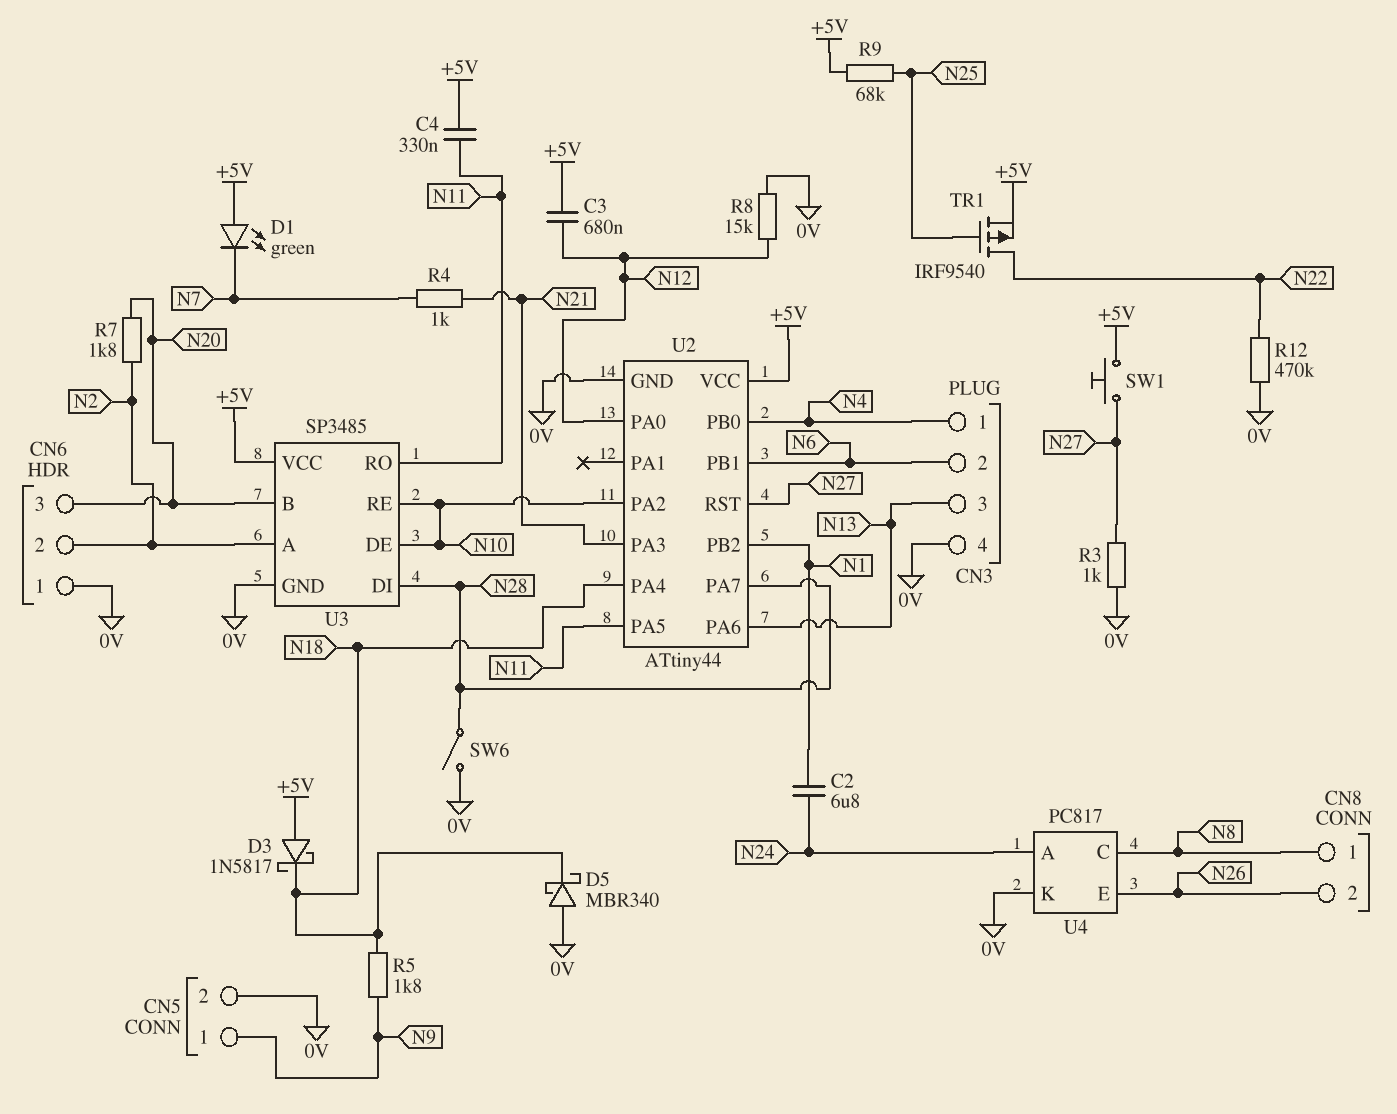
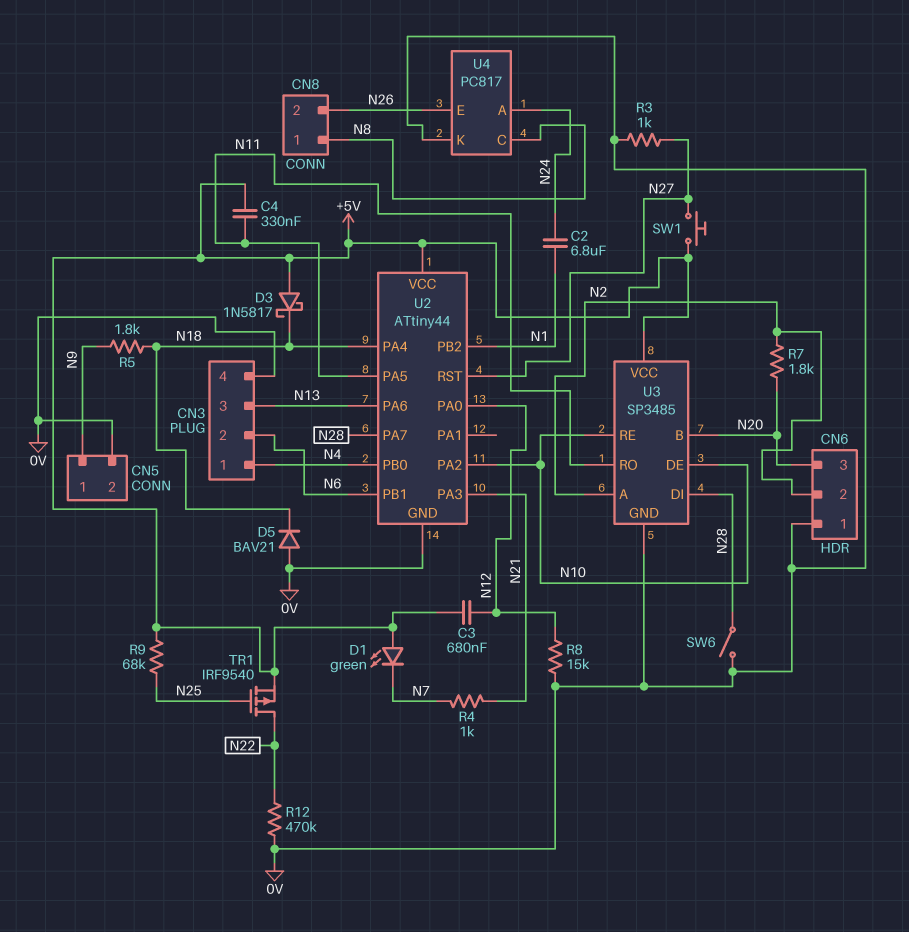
D5: schottky MBR340 (A 0V, K N18) -> diode BAV21 (A 0V, K N18)

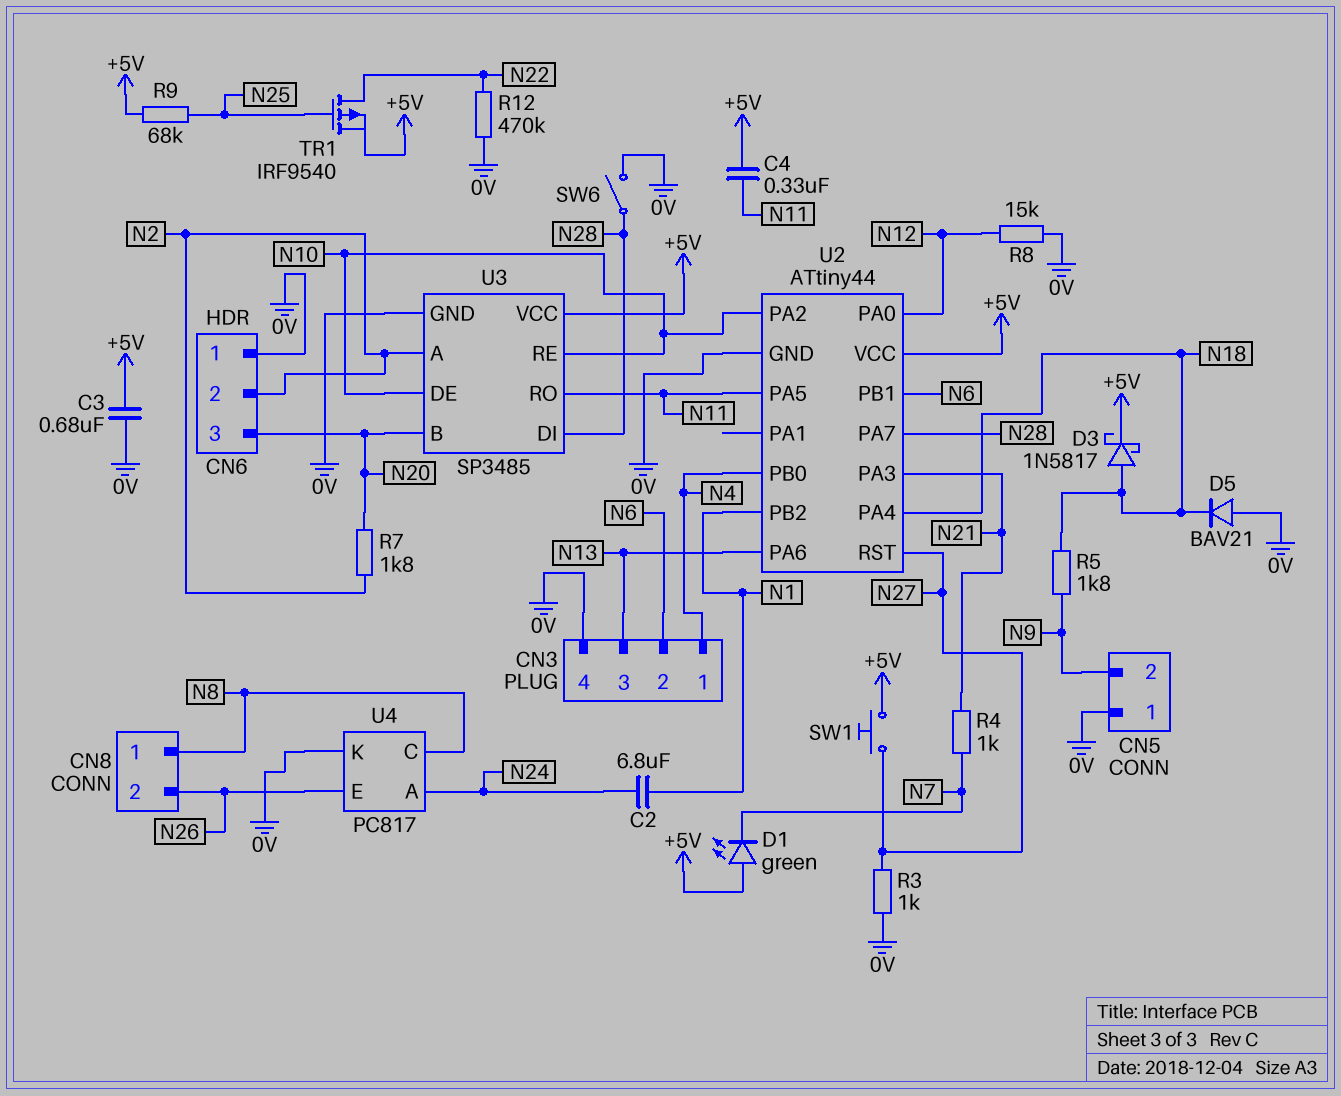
C3: 680nF (+5V, N12) -> 680nF (+5V, 0V)
CN5 pin 1: N9 -> 0V
CN5 pin 2: 0V -> N9
D3: schottky 1N5817 (A +5V, K N18) -> schottky 1N5817 (A N18, K +5V)

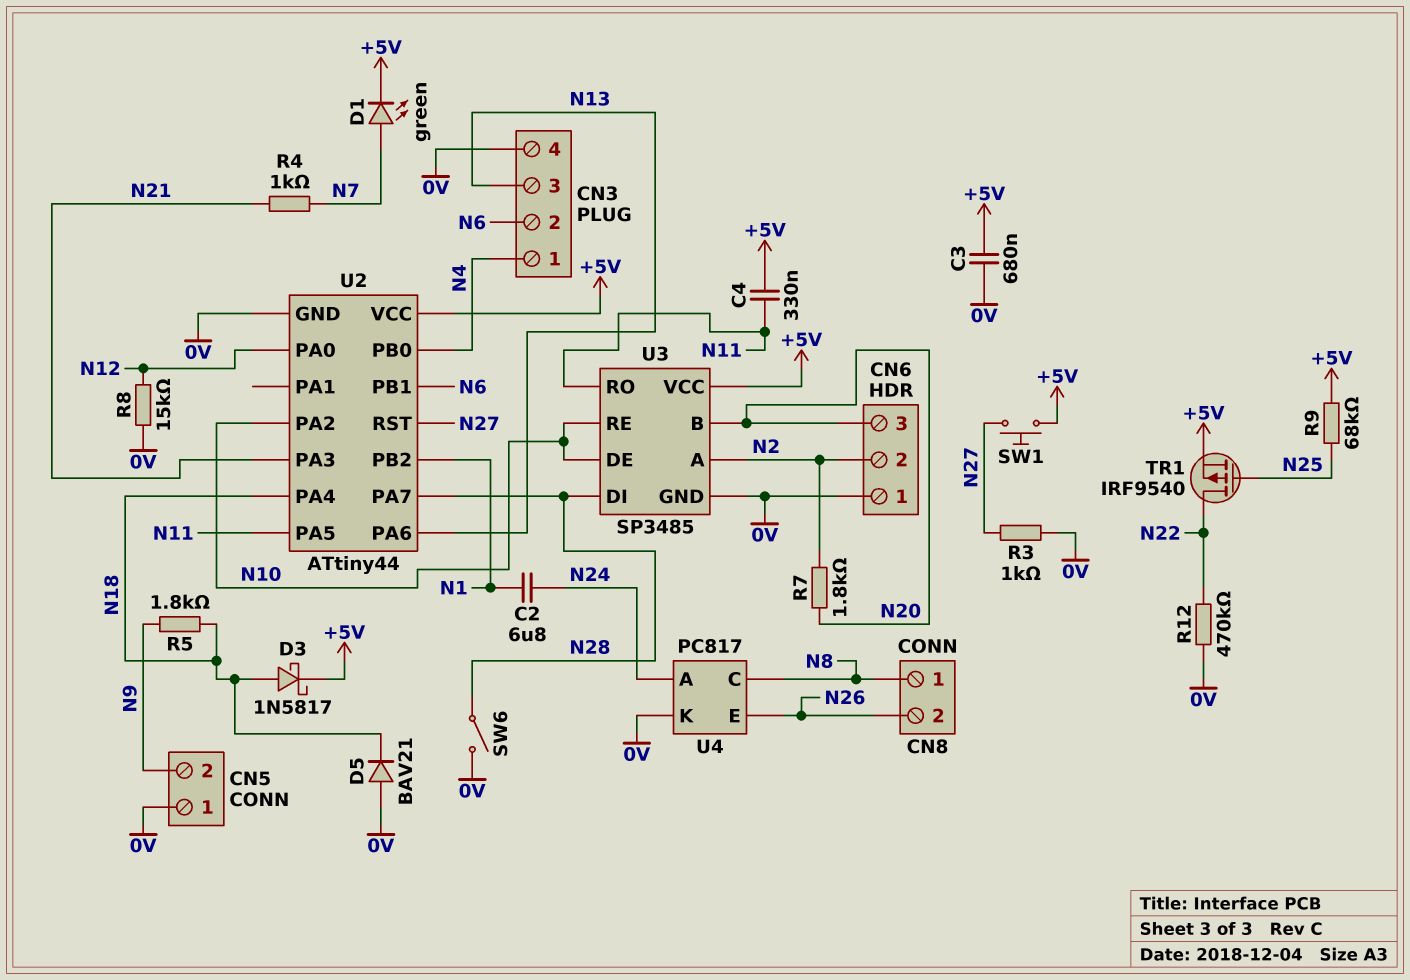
D1: LED green (A +5V, K N7) -> LED green (A N7, K +5V)

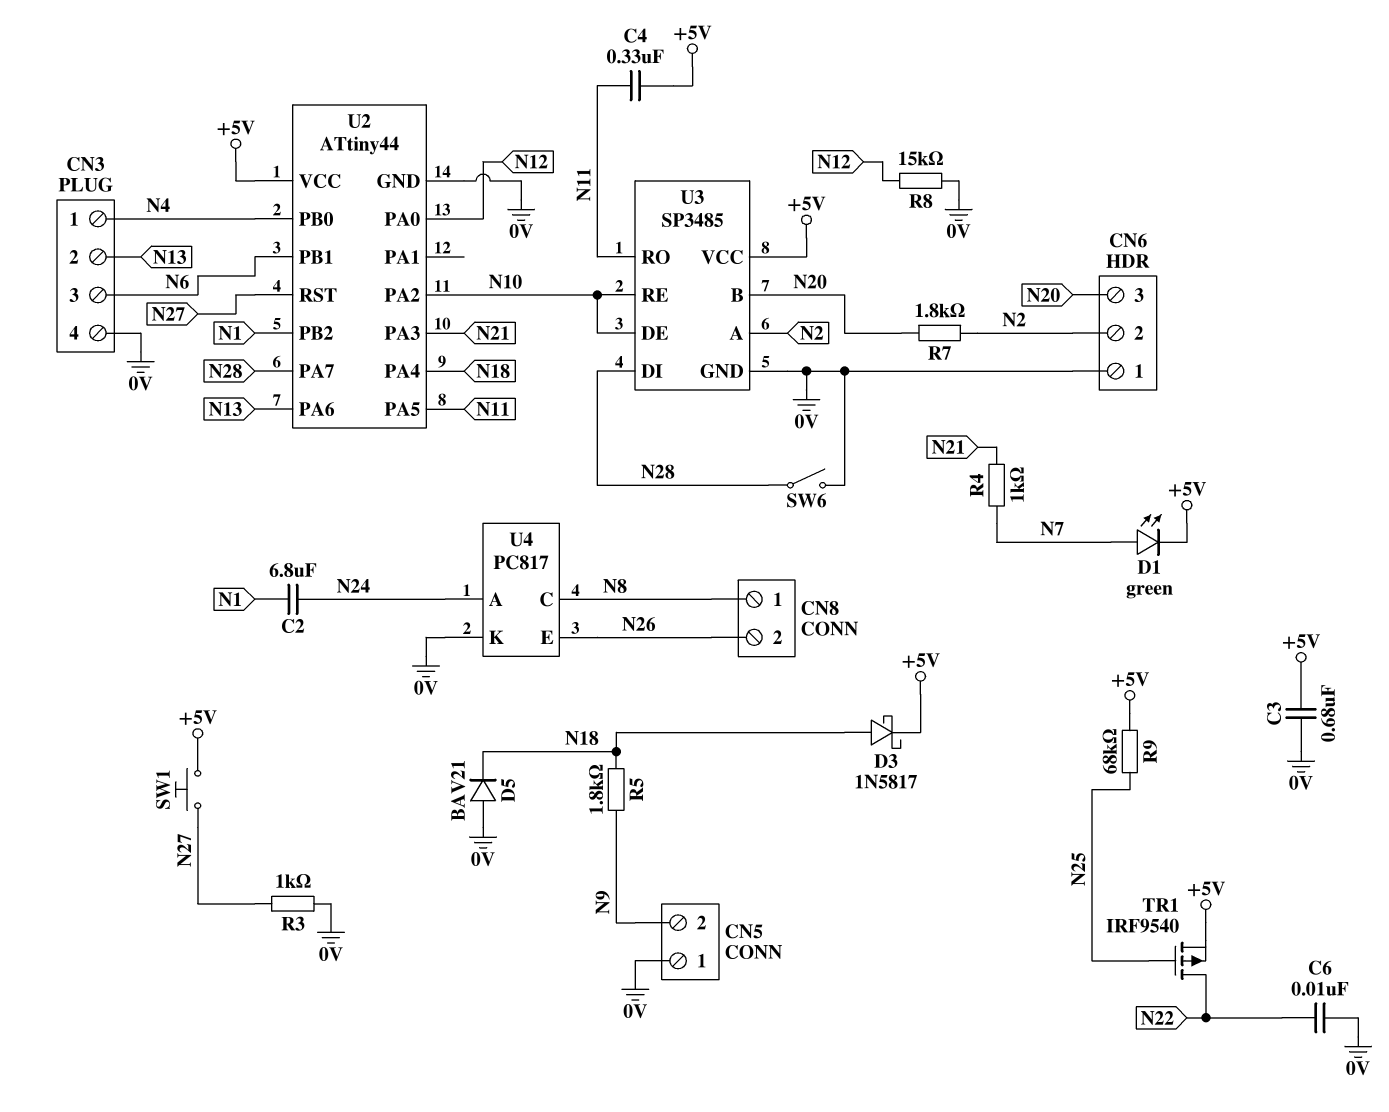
C6: none -> 10nF (0V, N22)
CN3 pin 2: N6 -> N13
CN3 pin 3: N13 -> N6
R12: 470k (0V, N22) -> none

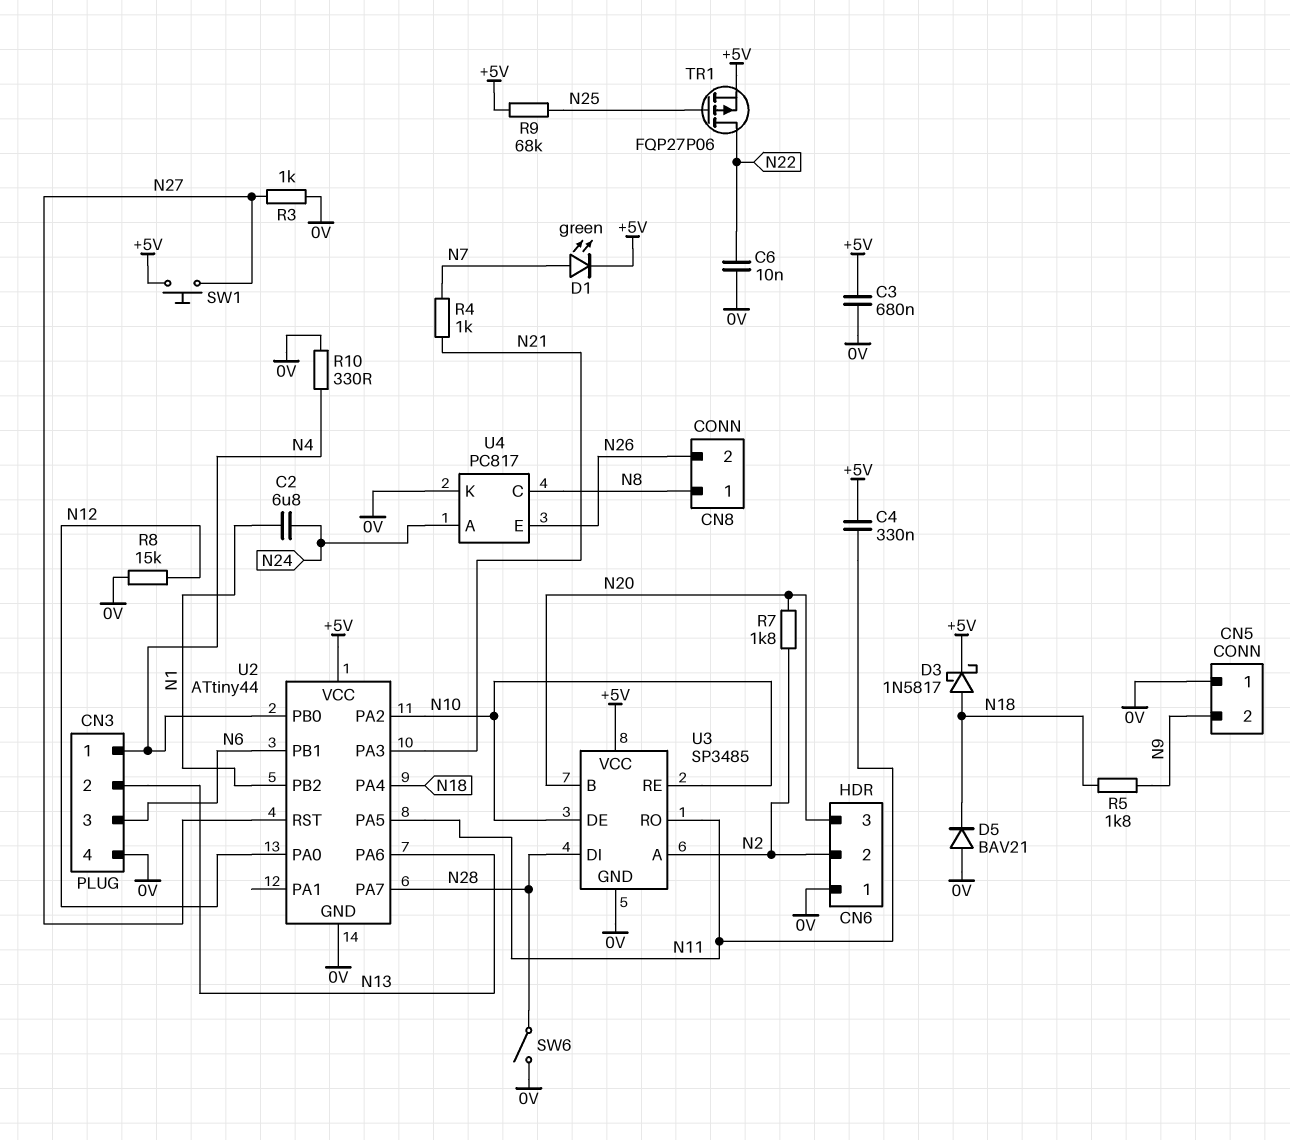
R10: none -> 330 (0V, N4)
TR1: PMOS IRF9540 (G N25, D N22, S +5V) -> PMOS FQP27P06 (G N25, D N22, S +5V)

